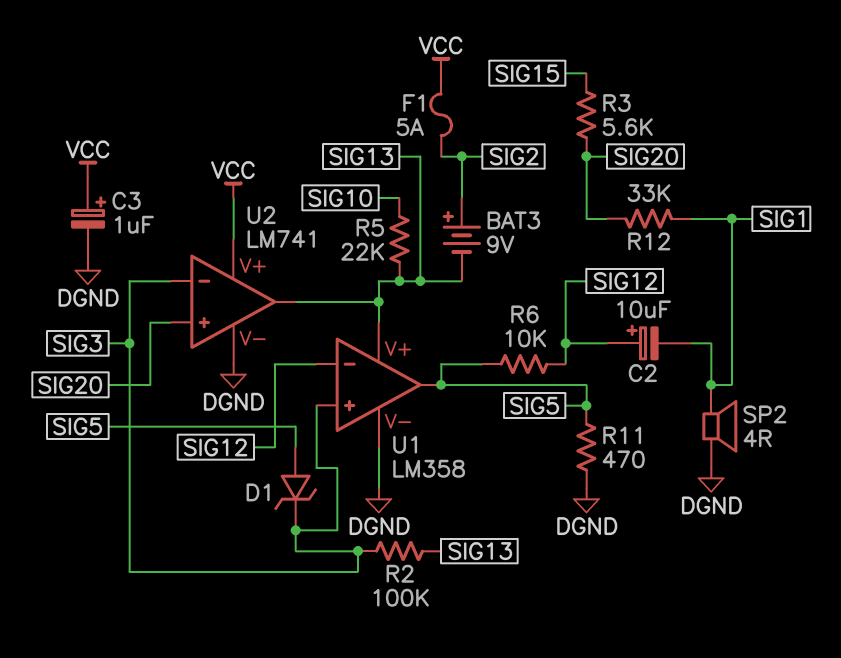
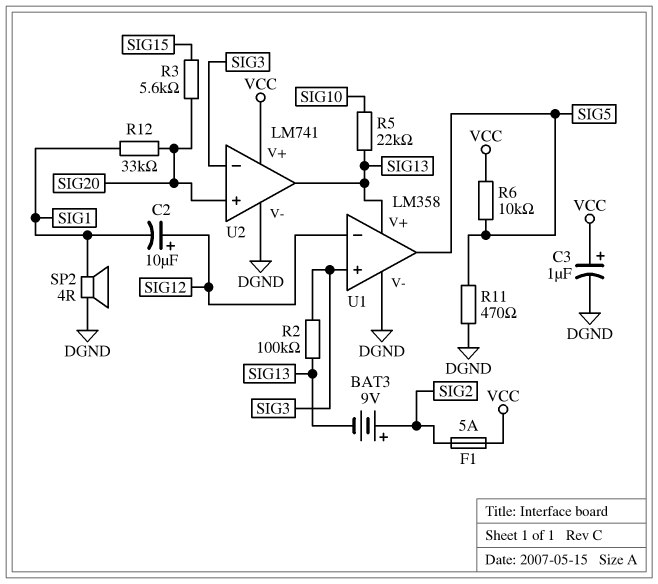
D1: zener (A SIG5, K SIG3) -> none
R6: 10k (SIG5, SIG12) -> 10k (SIG5, VCC)

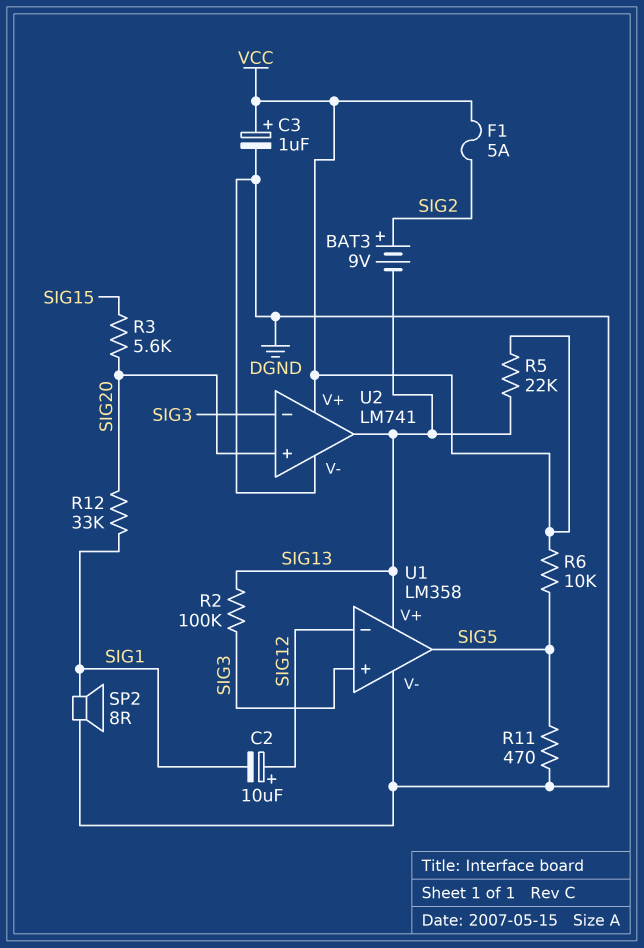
R5: 22k (SIG10, SIG13) -> 22k (SIG13, VCC)
SP2: speaker 4R (DGND, SIG1) -> speaker 8R (DGND, SIG1)

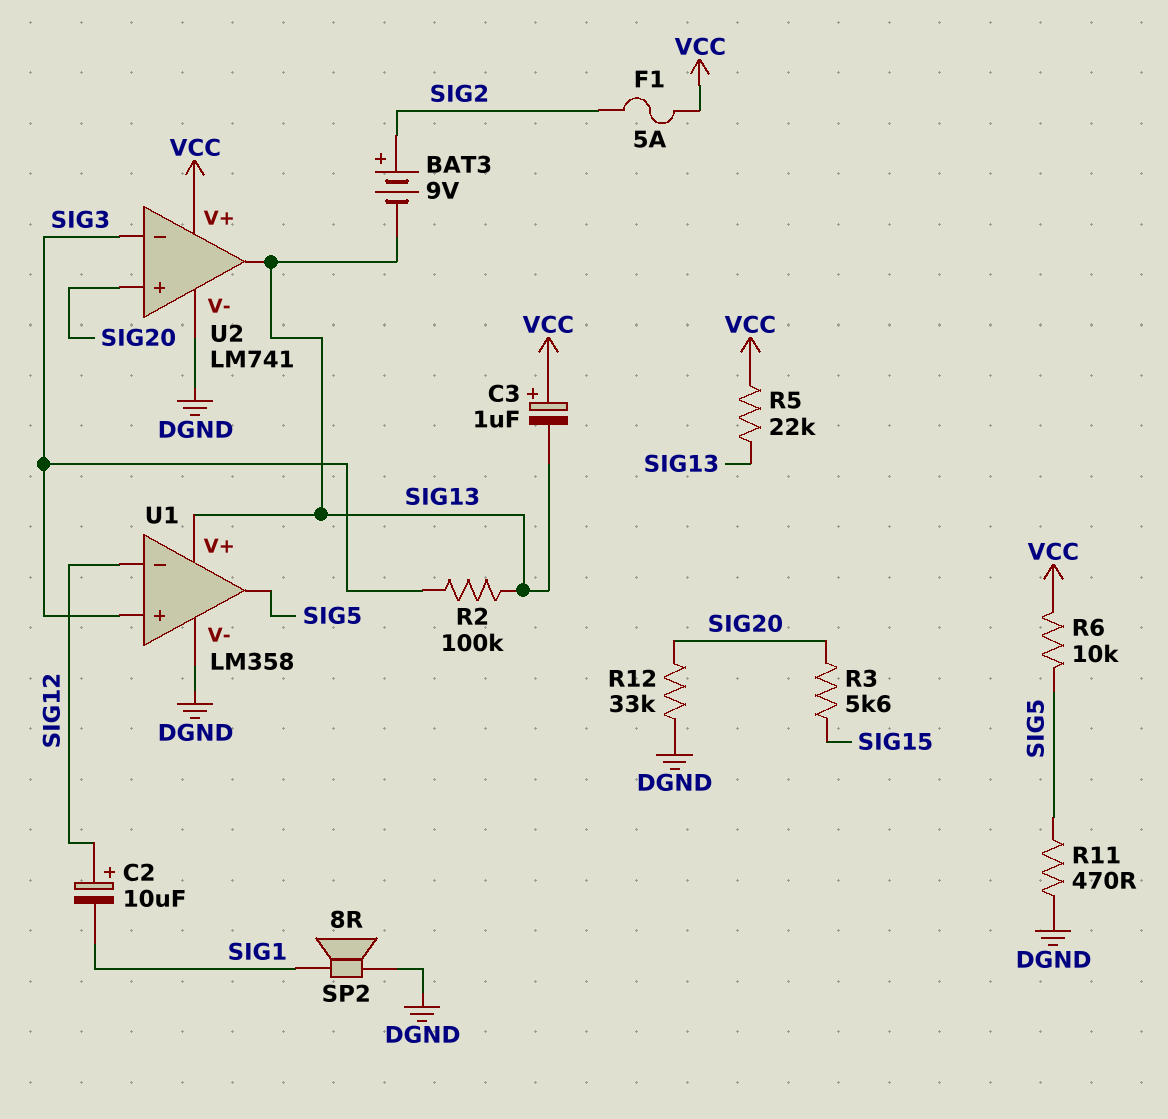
C3: 1uF (plus VCC, minus DGND) -> 1uF (plus VCC, minus SIG13)
R12: 33k (SIG1, SIG20) -> 33k (DGND, SIG20)

